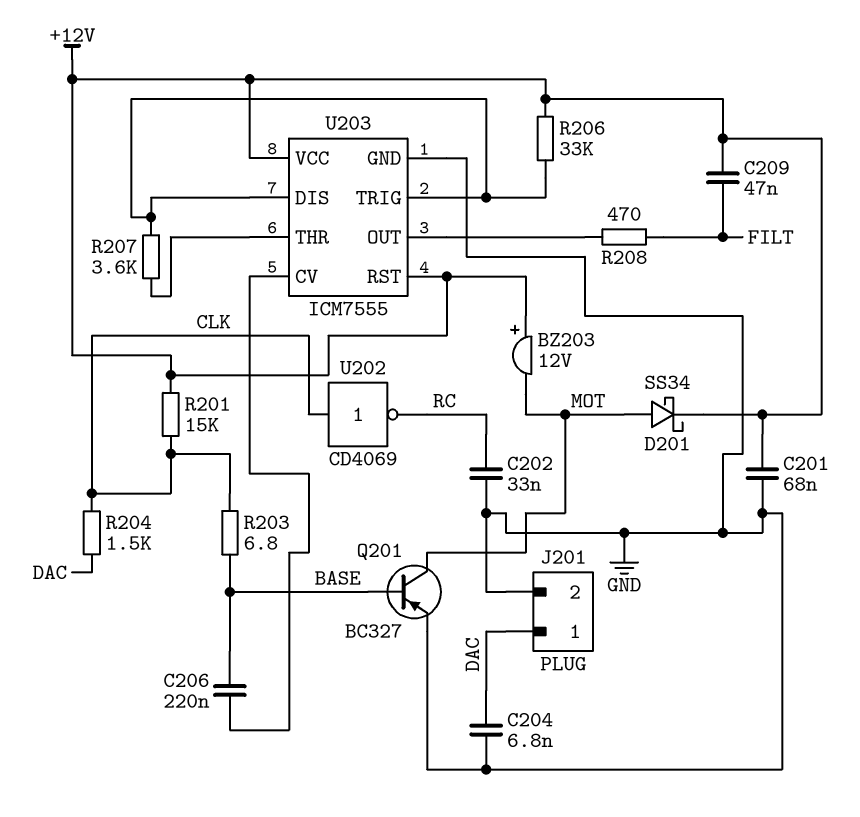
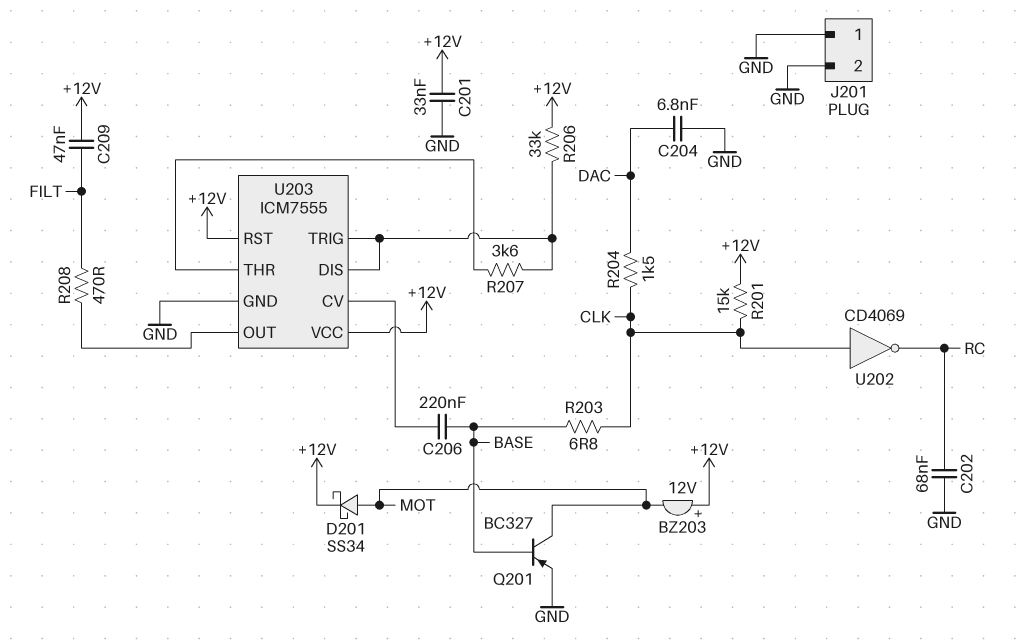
C201: 68nF (+12V, GND) -> 33nF (+12V, GND)
C202: 33nF (GND, RC) -> 68nF (GND, RC)
J201 pin 1: DAC -> GND

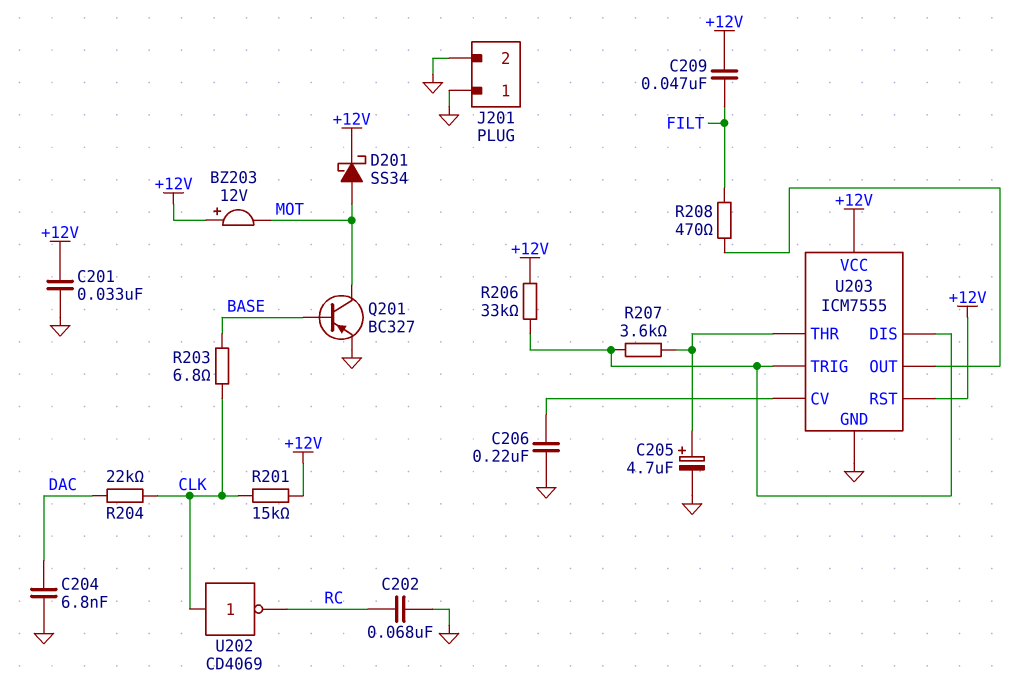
C205: none -> 4.7uF (plus U203/THR, minus GND)
C206: 220nF (BASE, U203/CV) -> 220nF (GND, U203/CV)
R204: 1.5k (CLK, DAC) -> 22k (CLK, DAC)

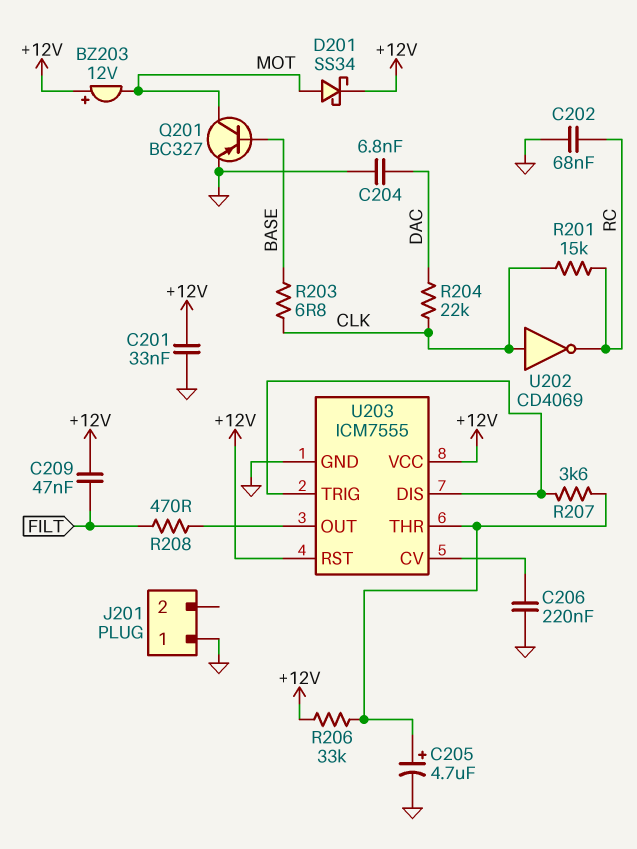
J201 pin 2: GND -> none
R201: 15k (+12V, CLK) -> 15k (CLK, RC)
R206: 33k (+12V, U203/DIS) -> 33k (+12V, U203/THR)

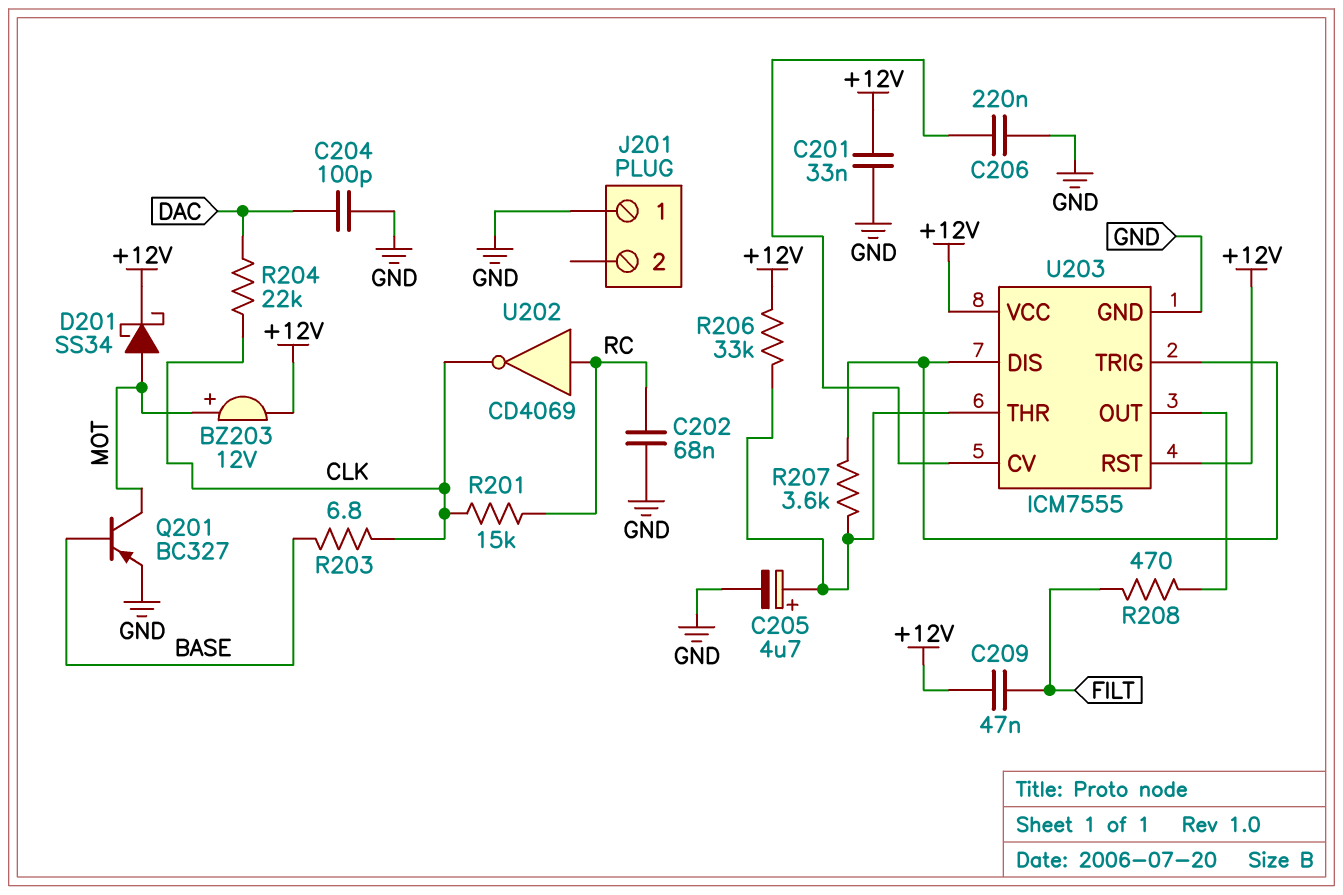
BZ203: buzzer 12V (plus +12V, minus MOT) -> buzzer 12V (plus MOT, minus +12V)
C204: 6.8nF (DAC, GND) -> 100pF (DAC, GND)
U202: NOT CD4069 (in CLK, out RC) -> NOT CD4069 (in RC, out CLK)

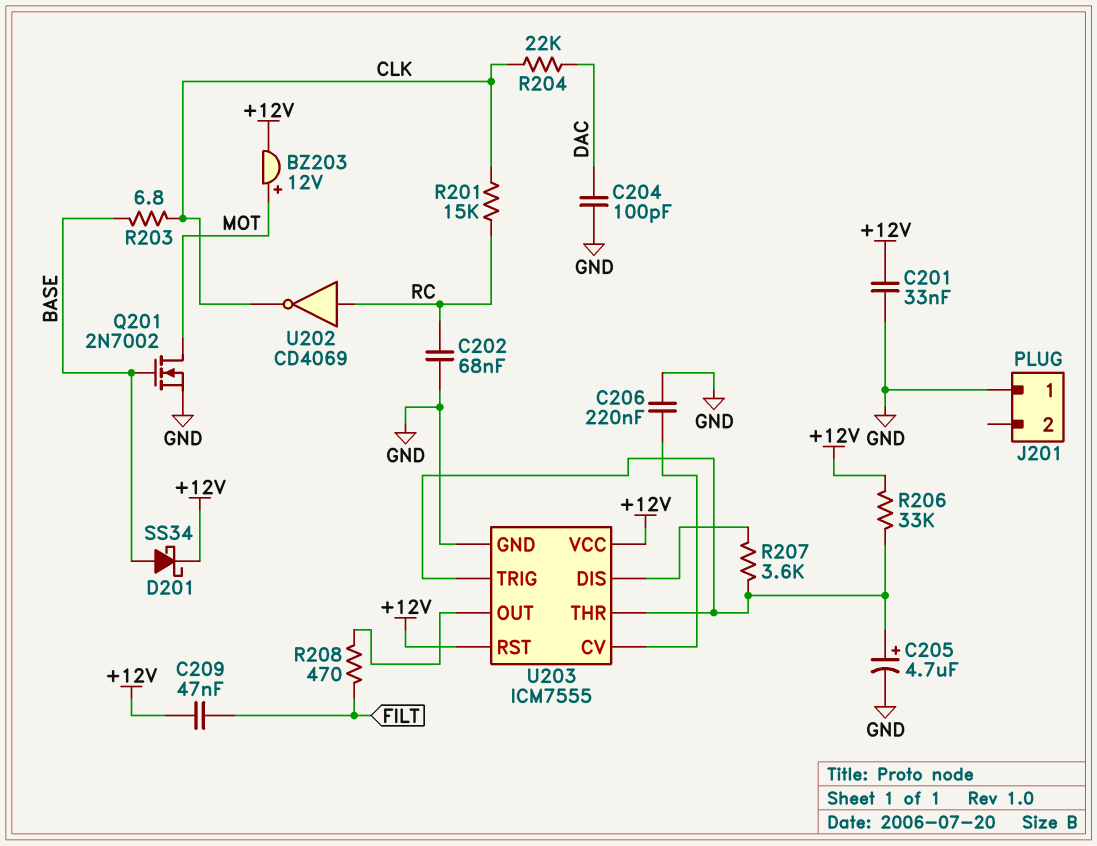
D201: schottky SS34 (A MOT, K +12V) -> schottky SS34 (A BASE, K +12V)
Q201: PNP BC327 (B BASE, C MOT, E GND) -> NMOS 2N7002 (G BASE, D MOT, S GND)
U203 pin TRIG: U203/DIS -> U203/THR

